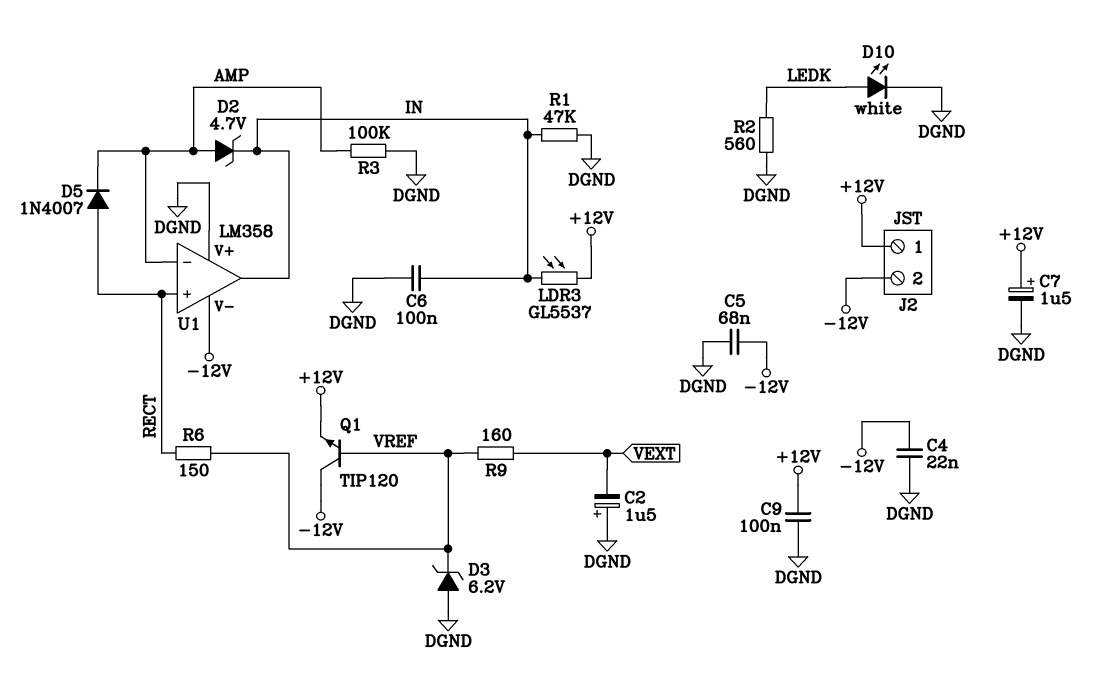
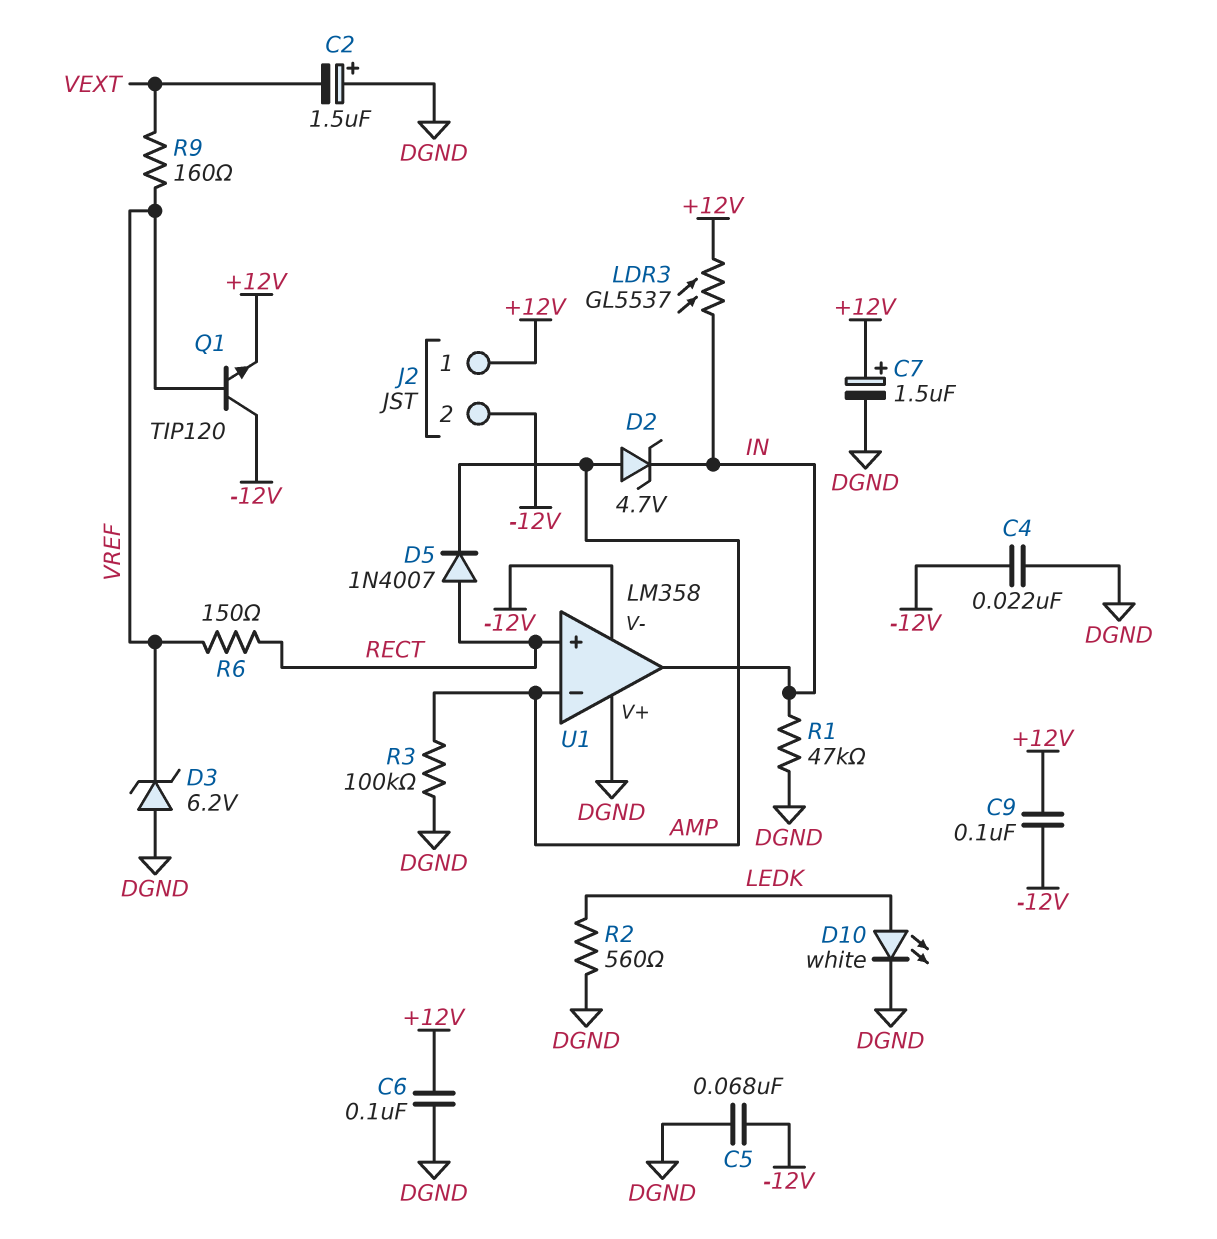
C6: 100nF (DGND, IN) -> 100nF (+12V, DGND)
C9: 100nF (+12V, DGND) -> 100nF (+12V, -12V)

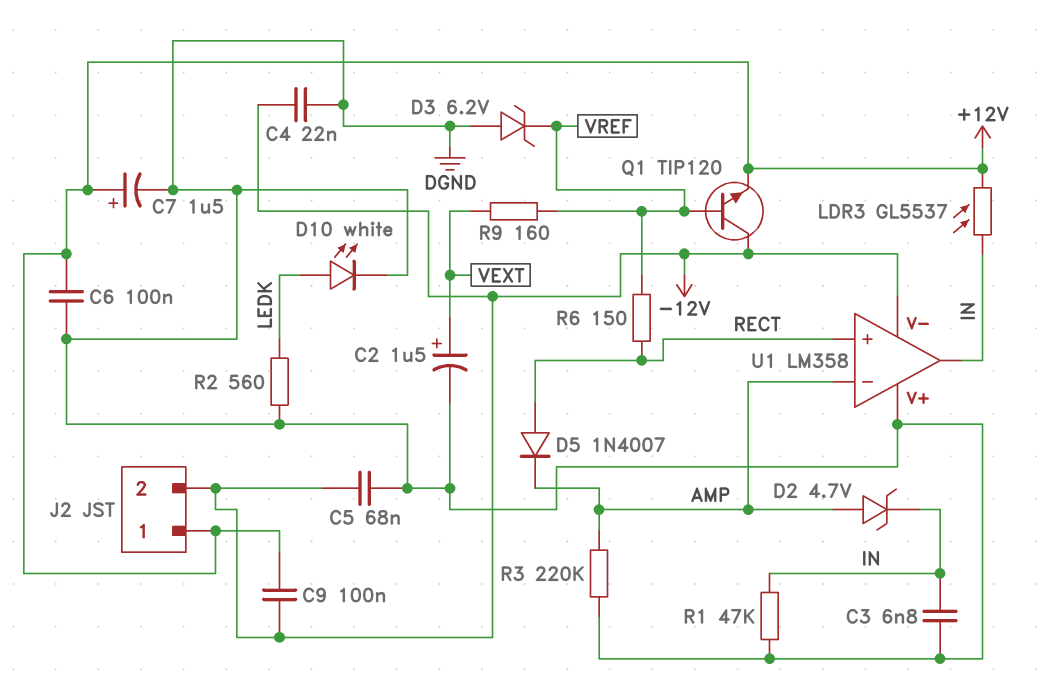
C2: 1.5uF (plus DGND, minus VEXT) -> 1.5uF (plus VEXT, minus DGND)
C3: none -> 6.8nF (DGND, IN)
R3: 100k (AMP, DGND) -> 220k (AMP, DGND)

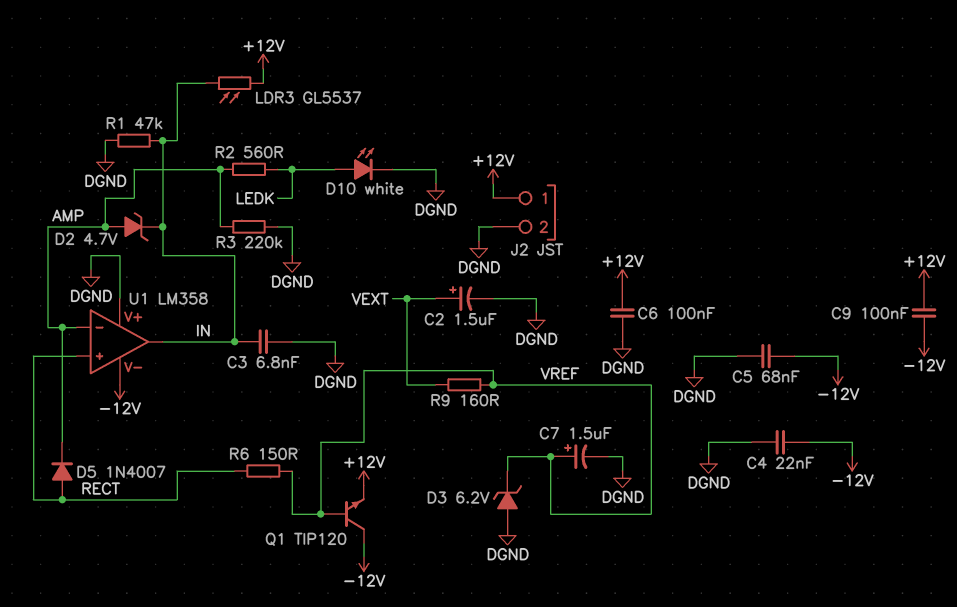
C7: 1.5uF (plus +12V, minus DGND) -> 1.5uF (plus VREF, minus DGND)
J2 pin 2: -12V -> DGND
R2: 560 (DGND, LEDK) -> 560 (AMP, LEDK)

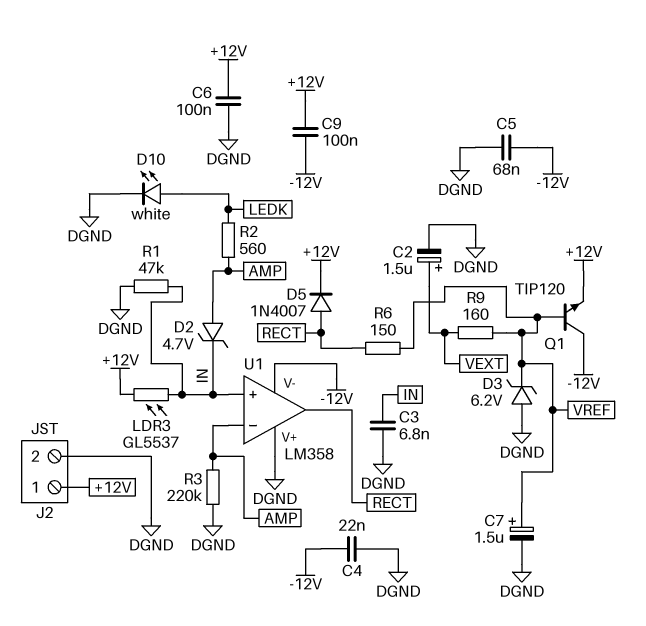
D5: diode 1N4007 (A RECT, K AMP) -> diode 1N4007 (A RECT, K +12V)
U1 pin in+: RECT -> IN
U1 pin out: IN -> RECT

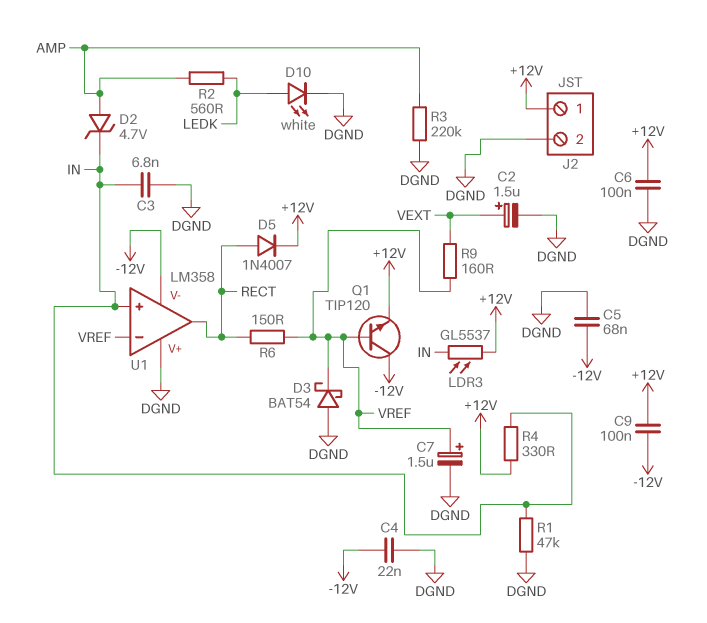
D3: zener 6.2V (A DGND, K VREF) -> schottky BAT54 (A DGND, K VREF)
R4: none -> 330 (+12V, IN)
U1 pin in-: AMP -> VREF

